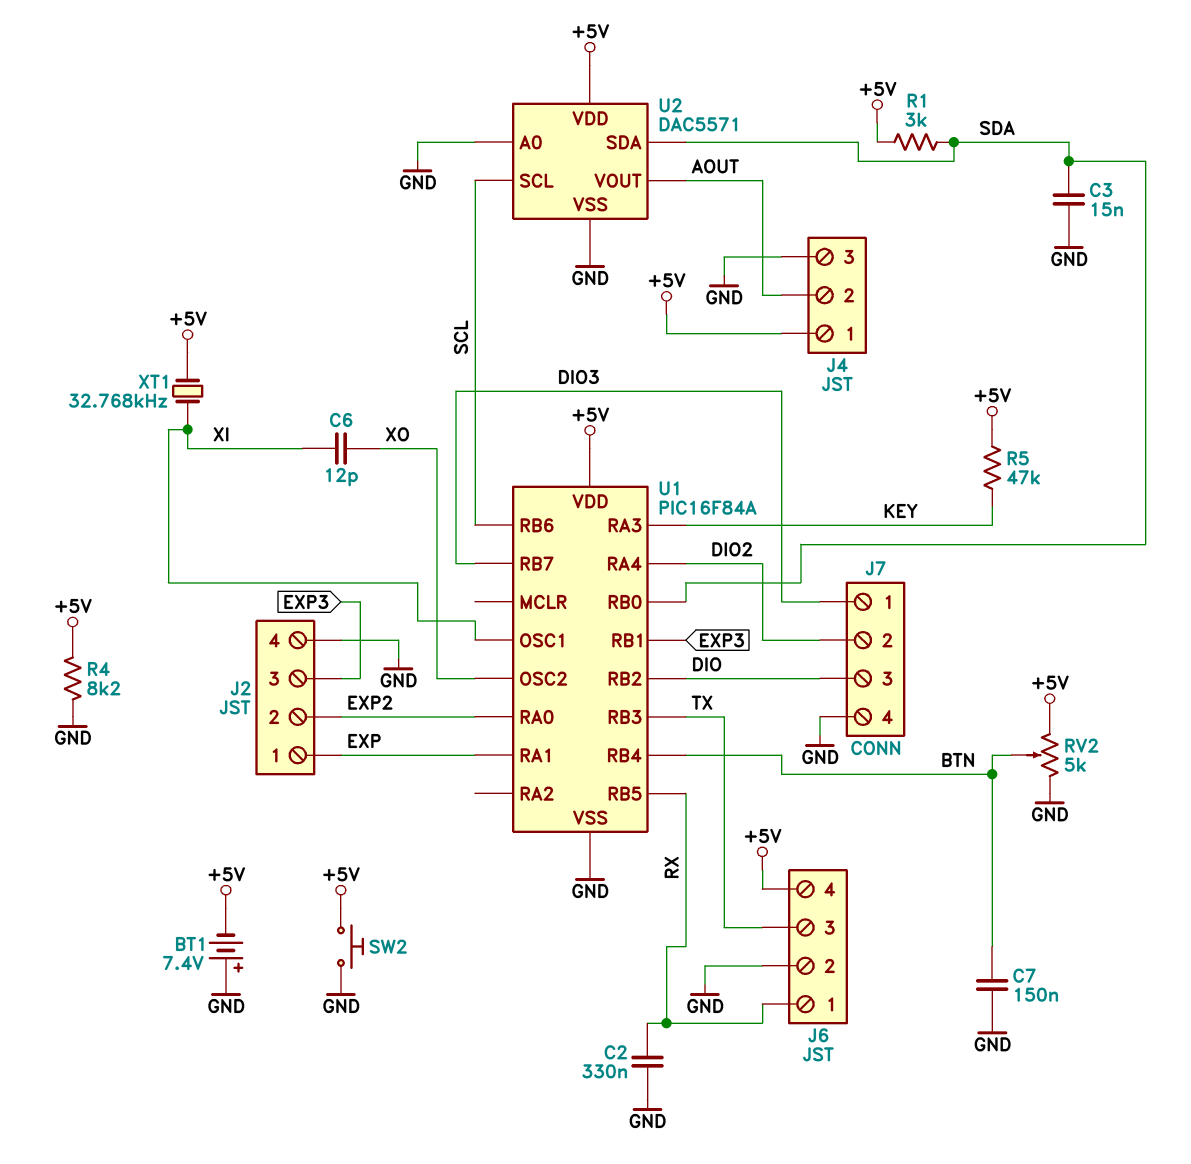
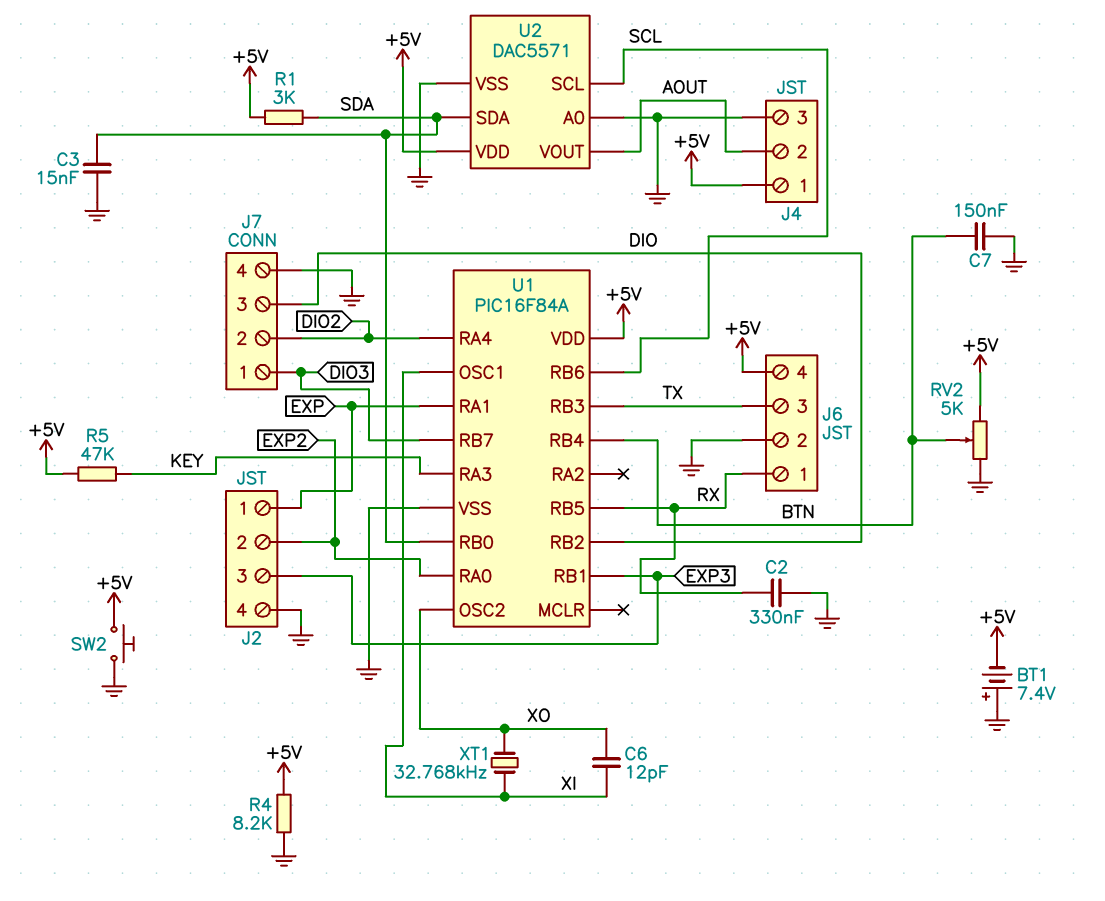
XT1: 32.768kHz (+5V, XI) -> 32.768kHz (XI, XO)

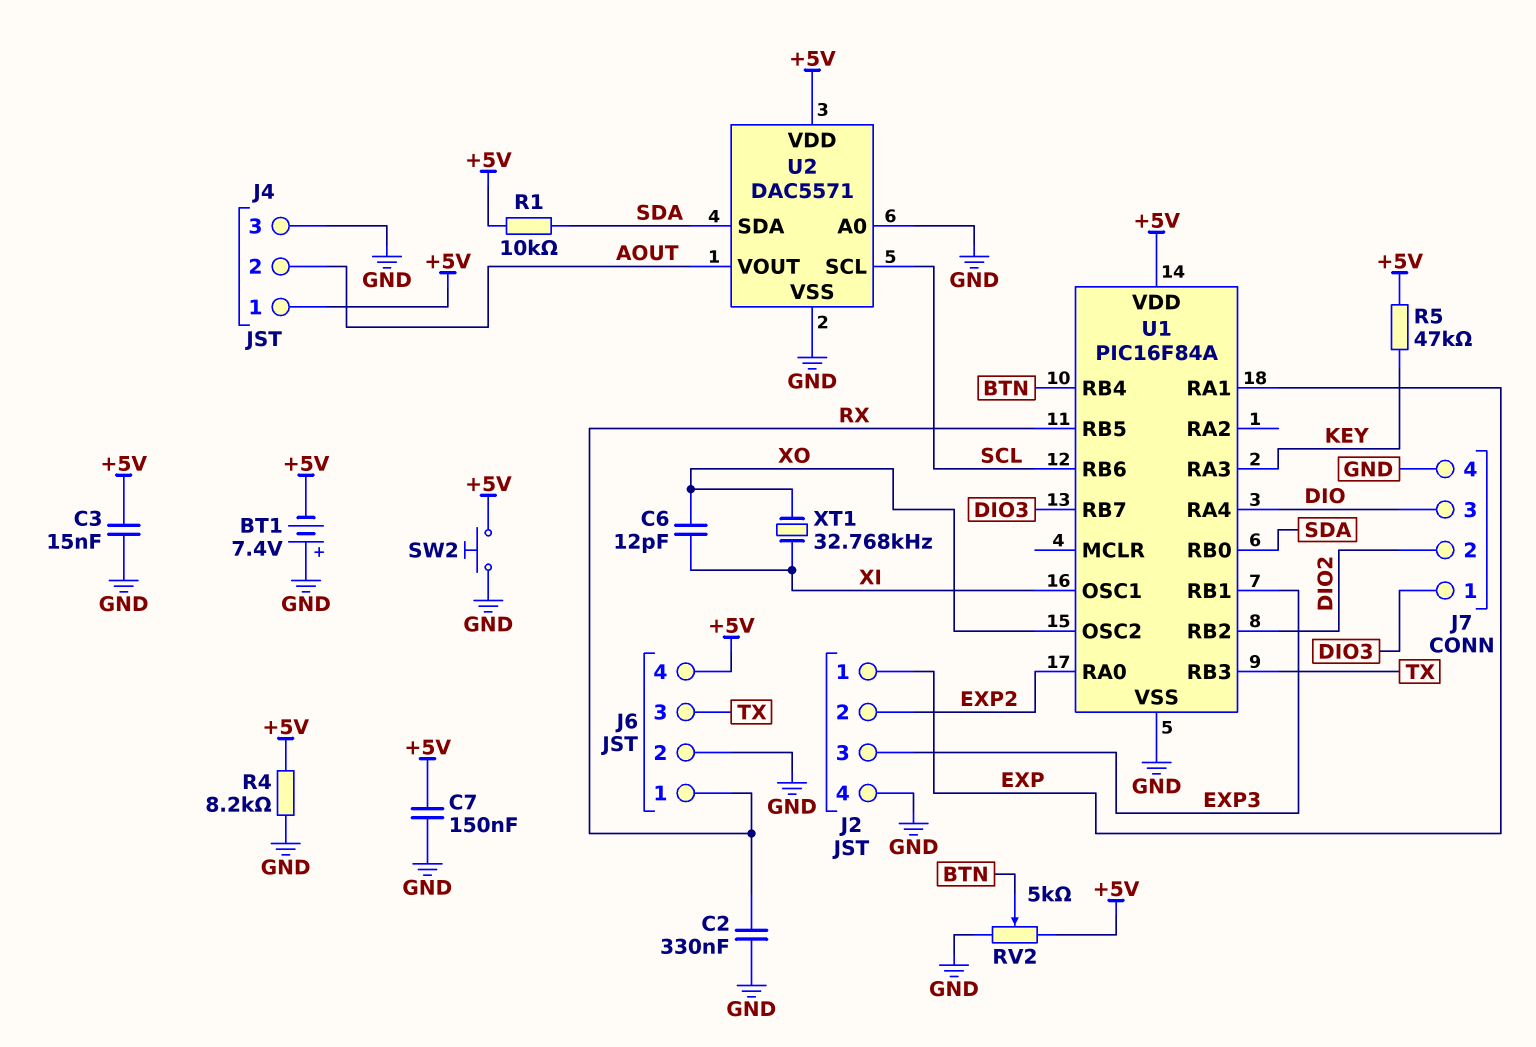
C3: 15nF (GND, SDA) -> 15nF (+5V, GND)
C7: 150nF (BTN, GND) -> 150nF (+5V, GND)
R1: 3k (+5V, SDA) -> 10k (+5V, SDA)
U1 pin RA4: DIO2 -> DIO
U1 pin RB2: DIO -> DIO2

